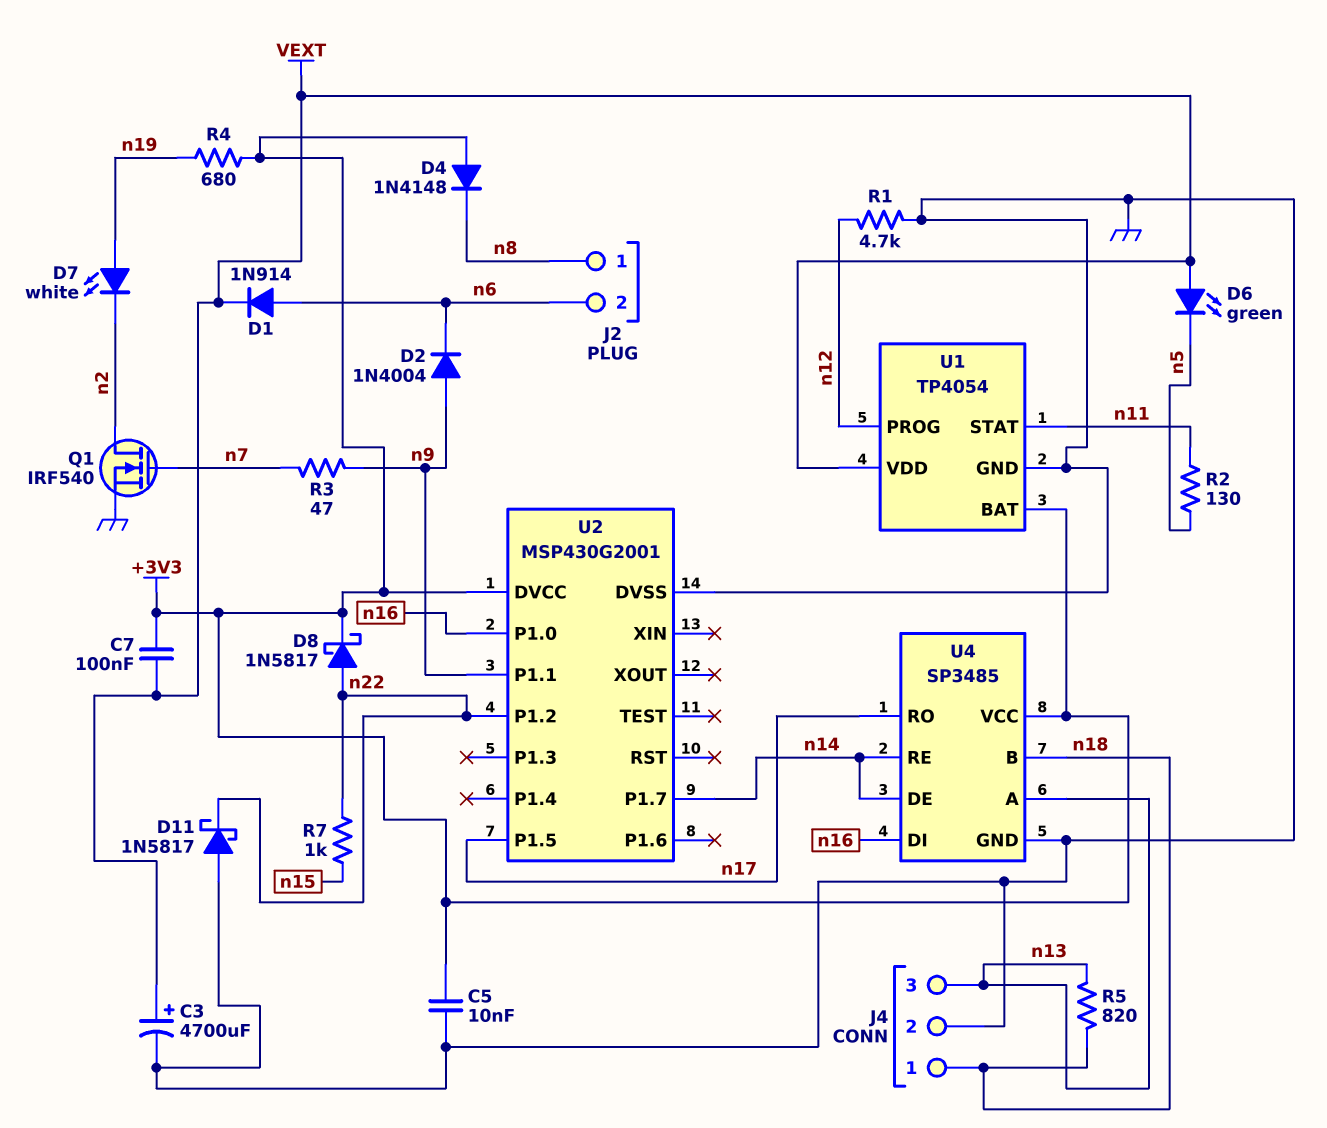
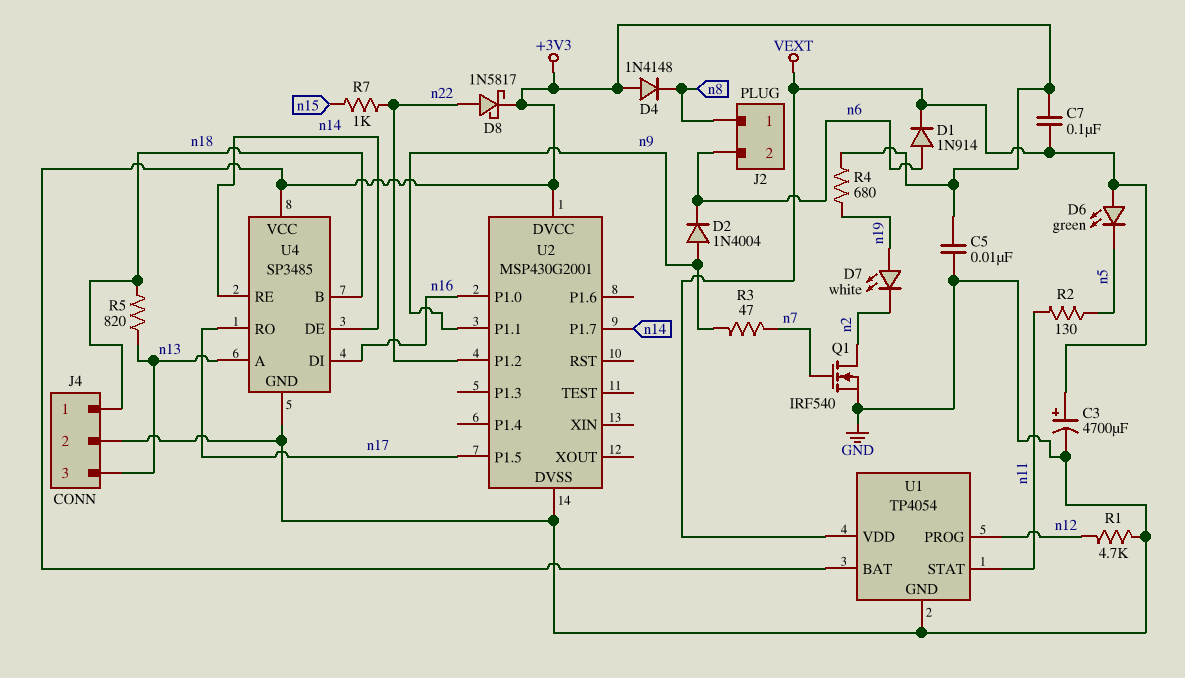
D11: schottky 1N5817 (A GND, K n22) -> none

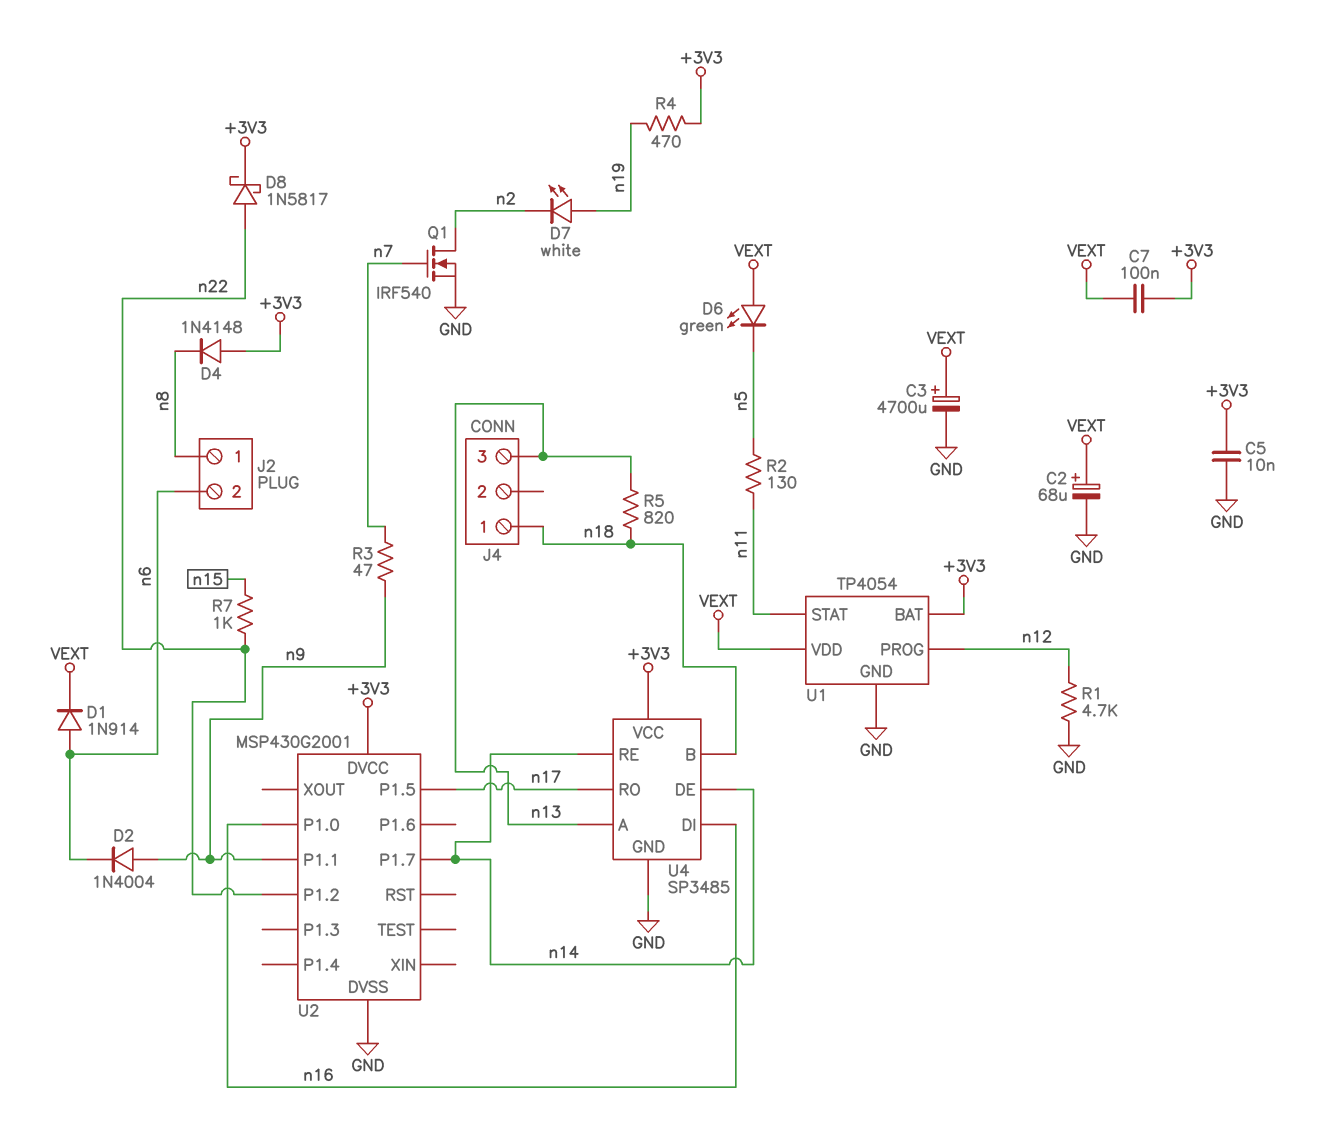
C2: none -> 68uF (plus VEXT, minus GND)
J4 pin 2: GND -> none
R4: 680 (+3V3, n19) -> 470 (+3V3, n19)

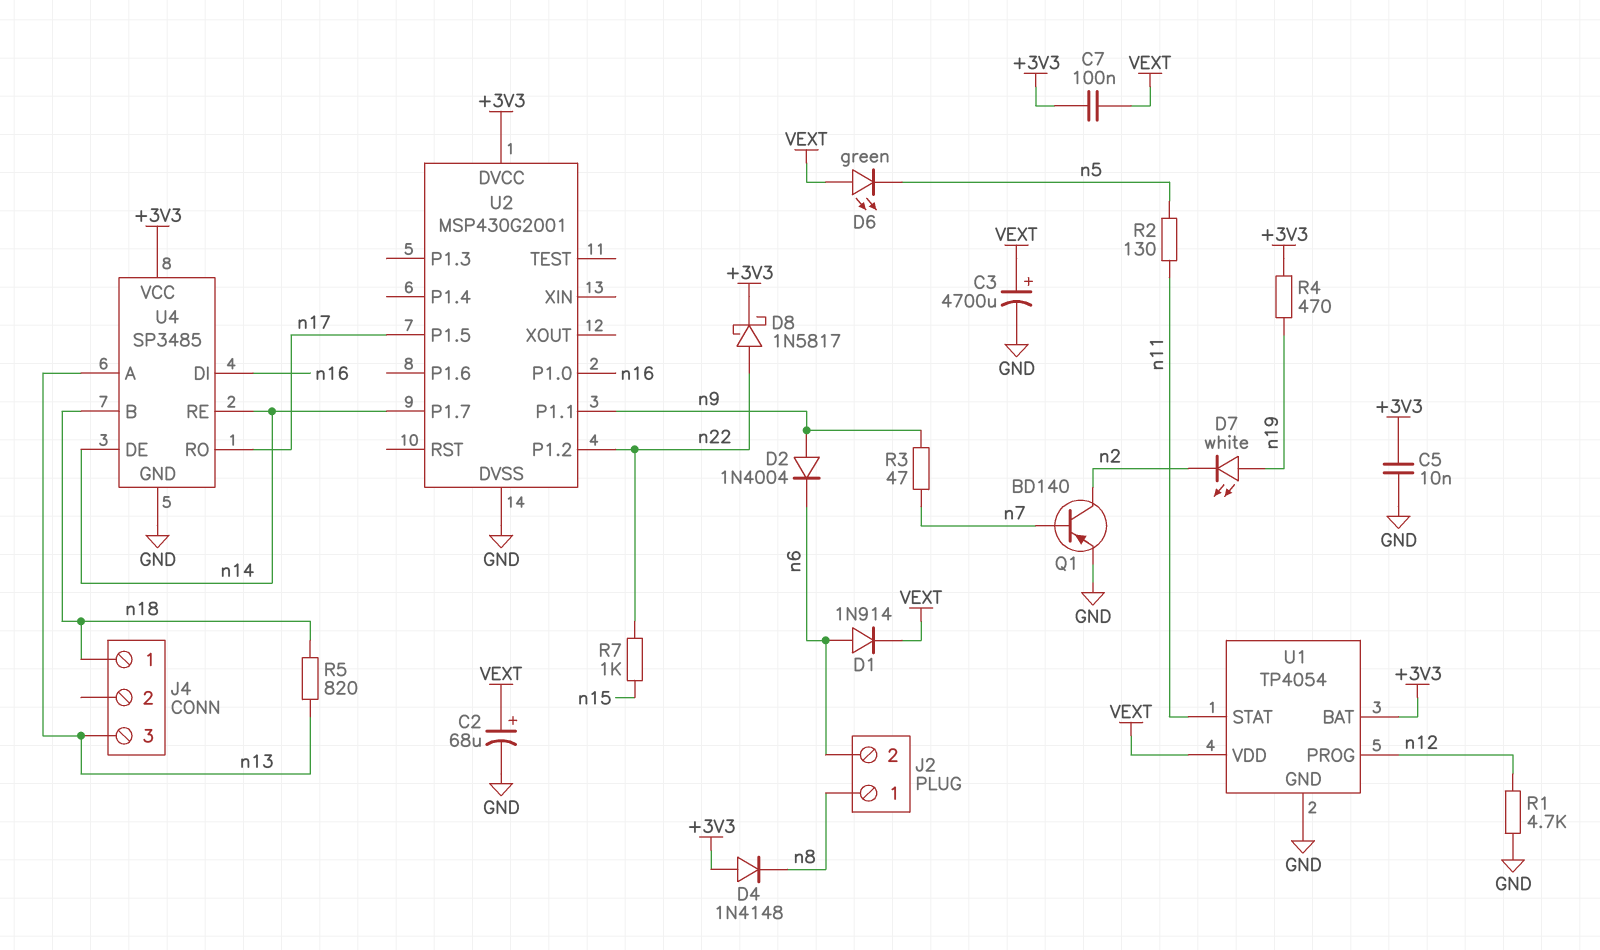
Q1: NMOS IRF540 (G n7, D n2, S GND) -> PNP BD140 (B n7, C n2, E GND)

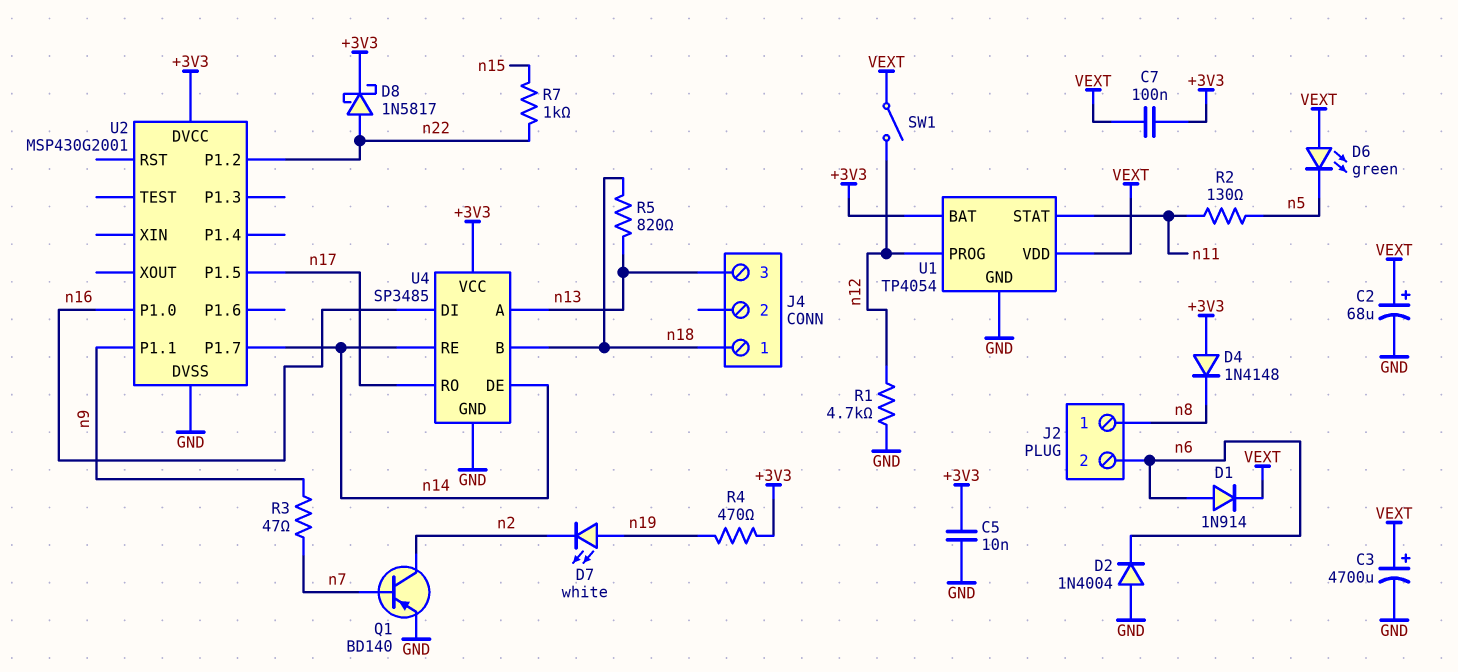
D2: diode 1N4004 (A n9, K n6) -> diode 1N4004 (A GND, K n6)
SW1: none -> switch (VEXT, n12)

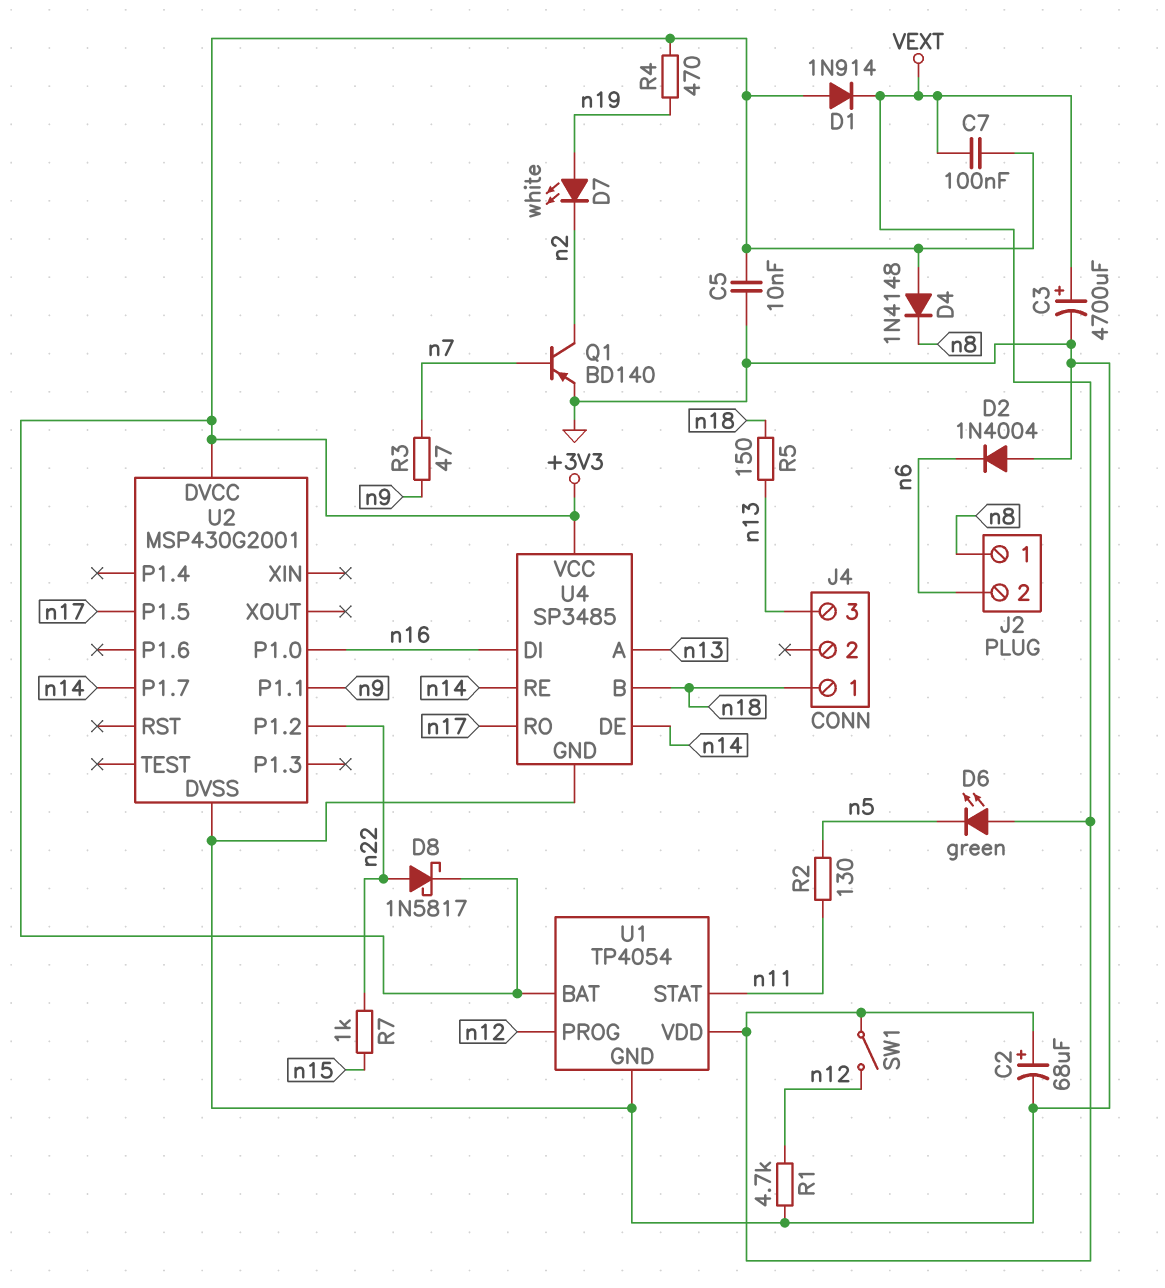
D1: diode 1N914 (A n6, K VEXT) -> diode 1N914 (A +3V3, K VEXT)
R5: 820 (n13, n18) -> 150 (n13, n18)

